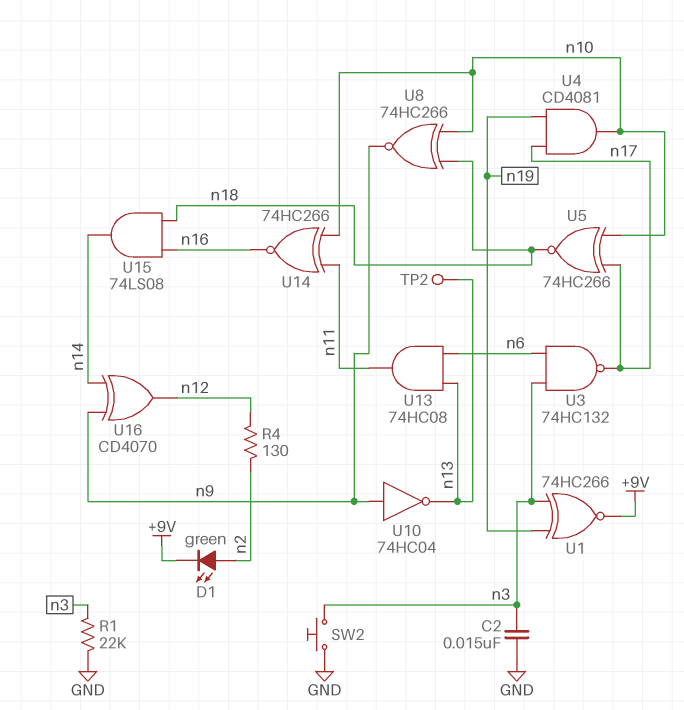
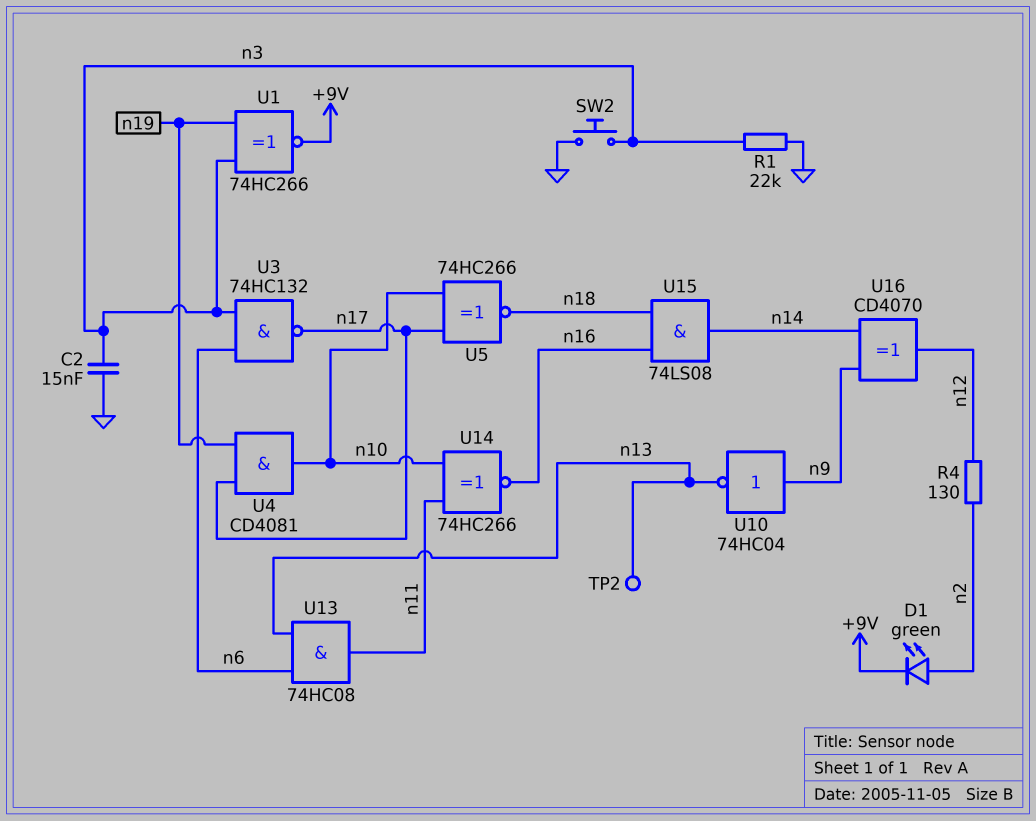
U8: XNOR 74HC266 (in n10, in n18, out n9) -> none

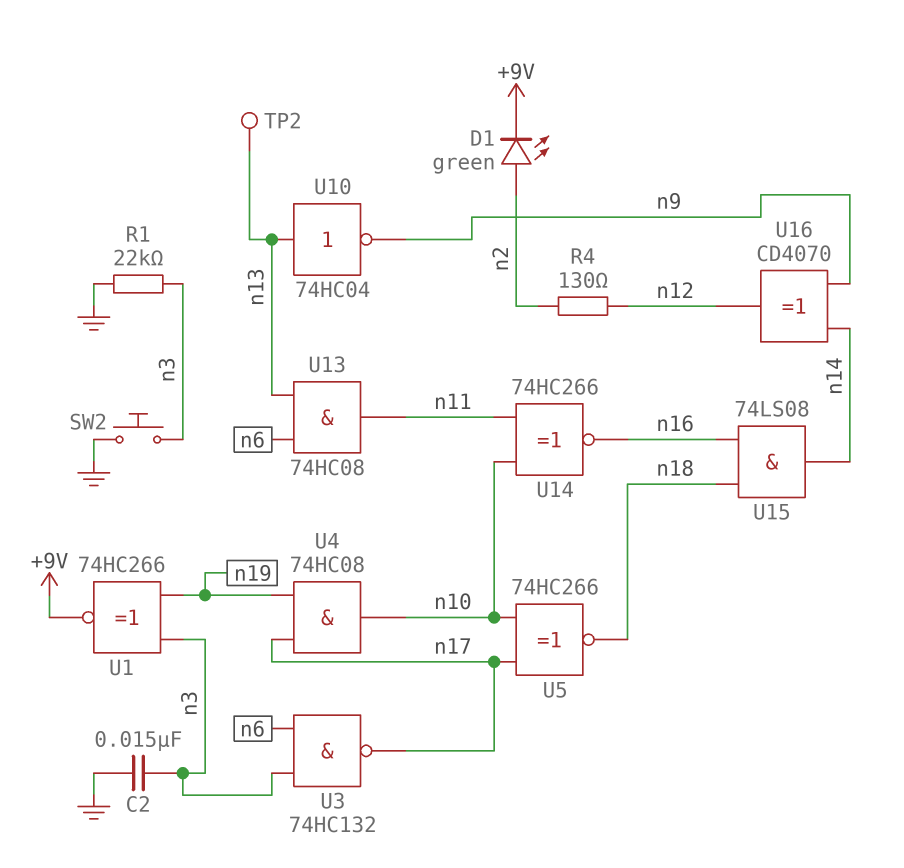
U4: AND CD4081 (in n17, in n19, out n10) -> AND 74HC08 (in n17, in n19, out n10)
U10: NOT 74HC04 (in n9, out n13) -> NOT 74HC04 (in n13, out n9)

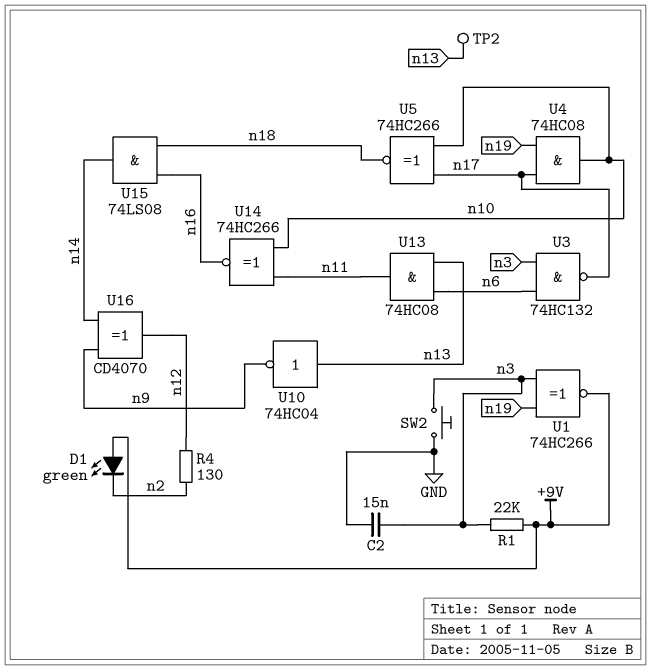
D1: LED green (A n2, K +9V) -> LED green (A +9V, K n2)
R1: 22k (GND, n3) -> 22k (+9V, n3)

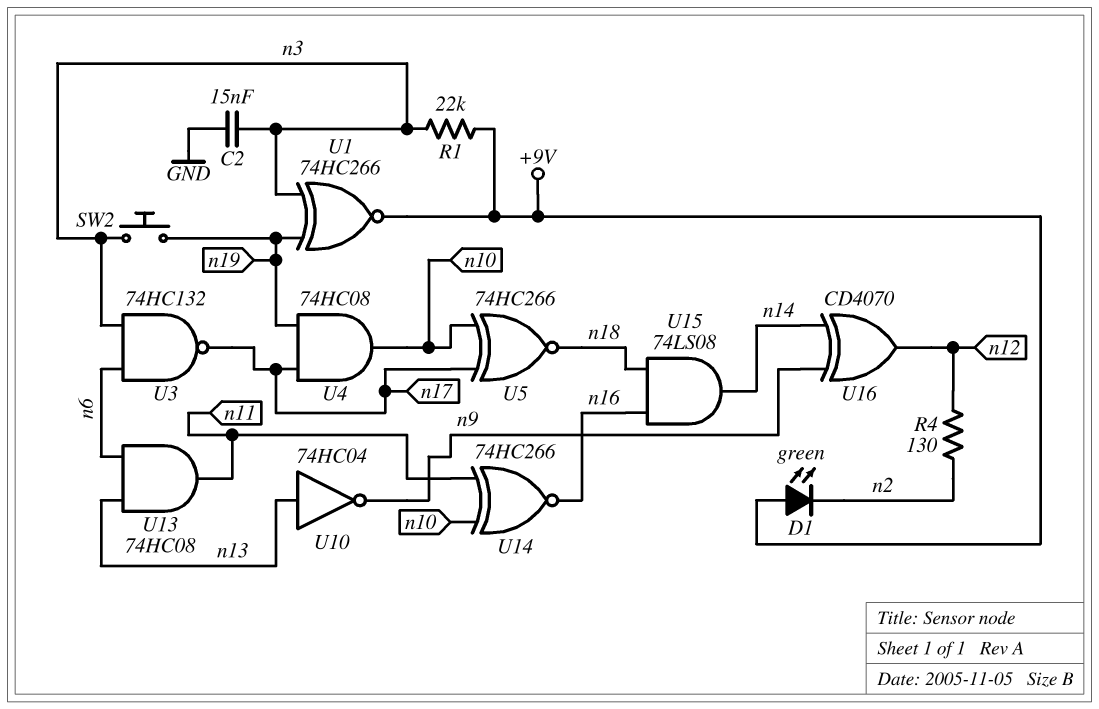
SW2: button (GND, n3) -> button (n3, n19)
TP2: test point (n13) -> none

